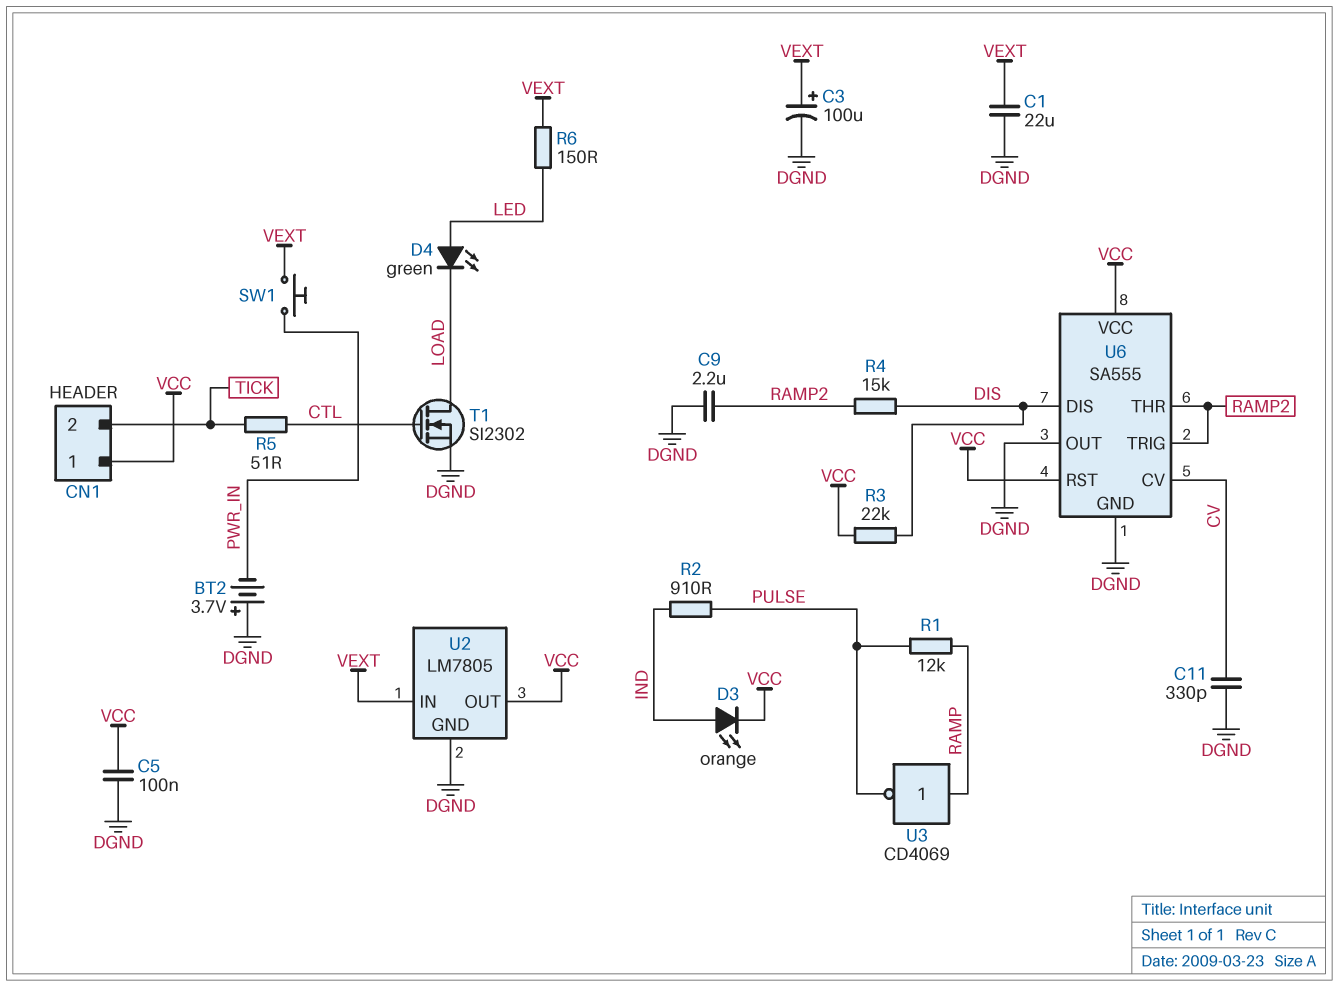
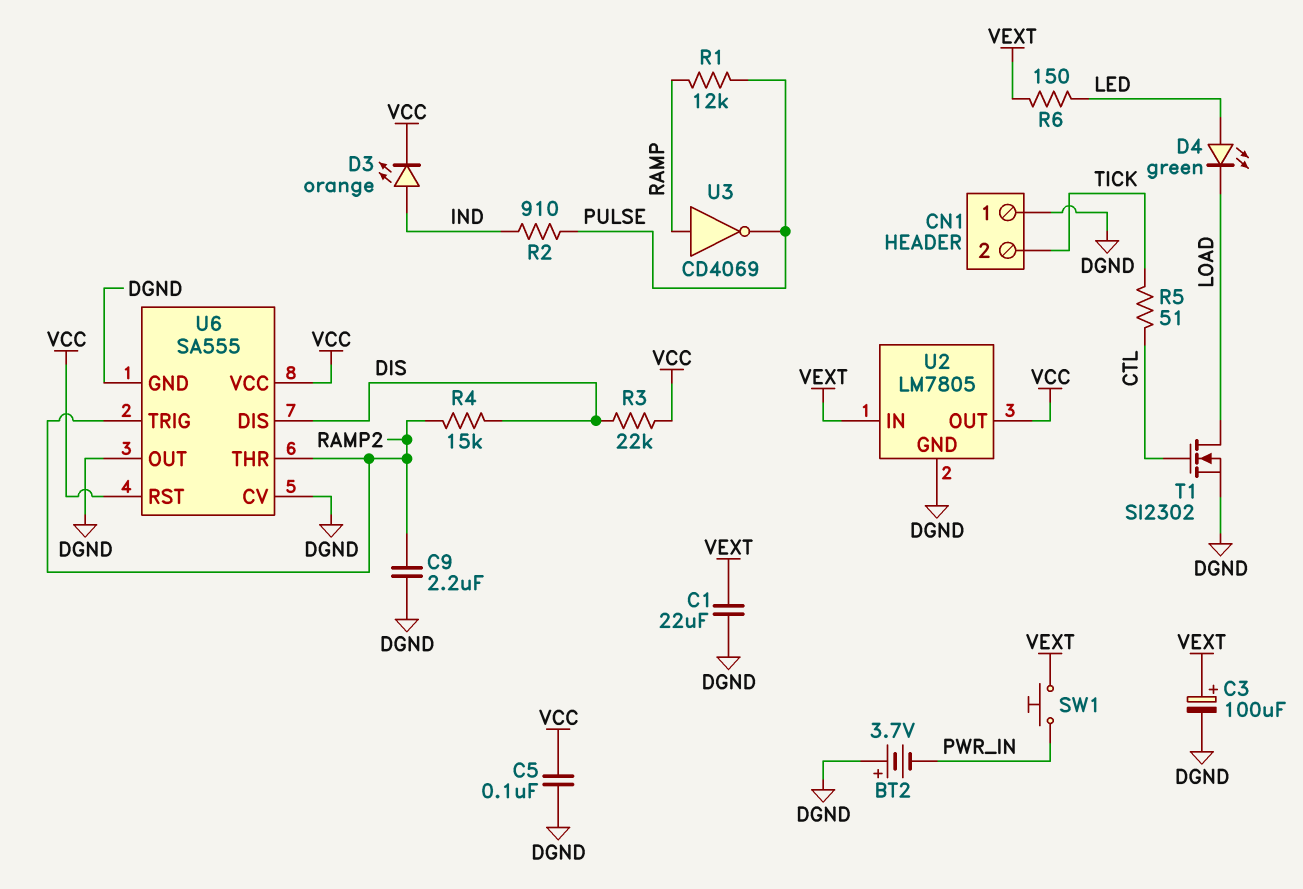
C11: 330pF (CV, DGND) -> none
CN1 pin 1: VCC -> DGND
U6 pin CV: CV -> DGND

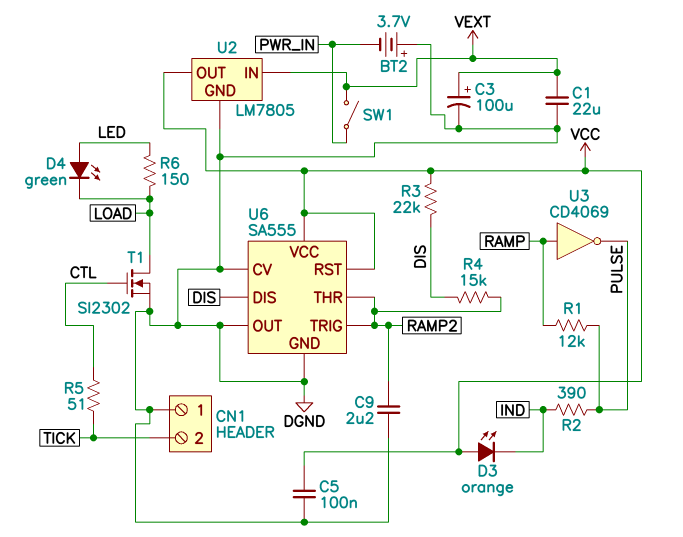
D3: LED orange (A IND, K VCC) -> LED orange (A VCC, K IND)
R2: 910 (IND, PULSE) -> 390 (IND, PULSE)
R6: 150 (LED, VEXT) -> 150 (LED, LOAD)
SW1: button (PWR_IN, VEXT) -> switch (PWR_IN, VEXT)

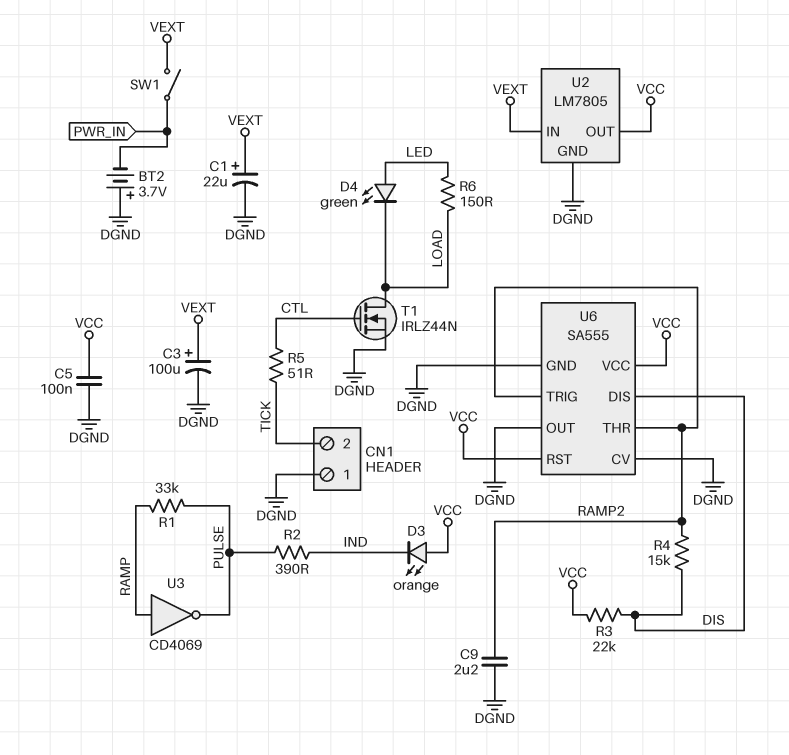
C1: 22uF (DGND, VEXT) -> 22uF (plus VEXT, minus DGND)
R1: 12k (PULSE, RAMP) -> 33k (PULSE, RAMP)
T1: NMOS SI2302 (G CTL, D LOAD, S DGND) -> NMOS IRLZ44N (G CTL, D LOAD, S DGND)

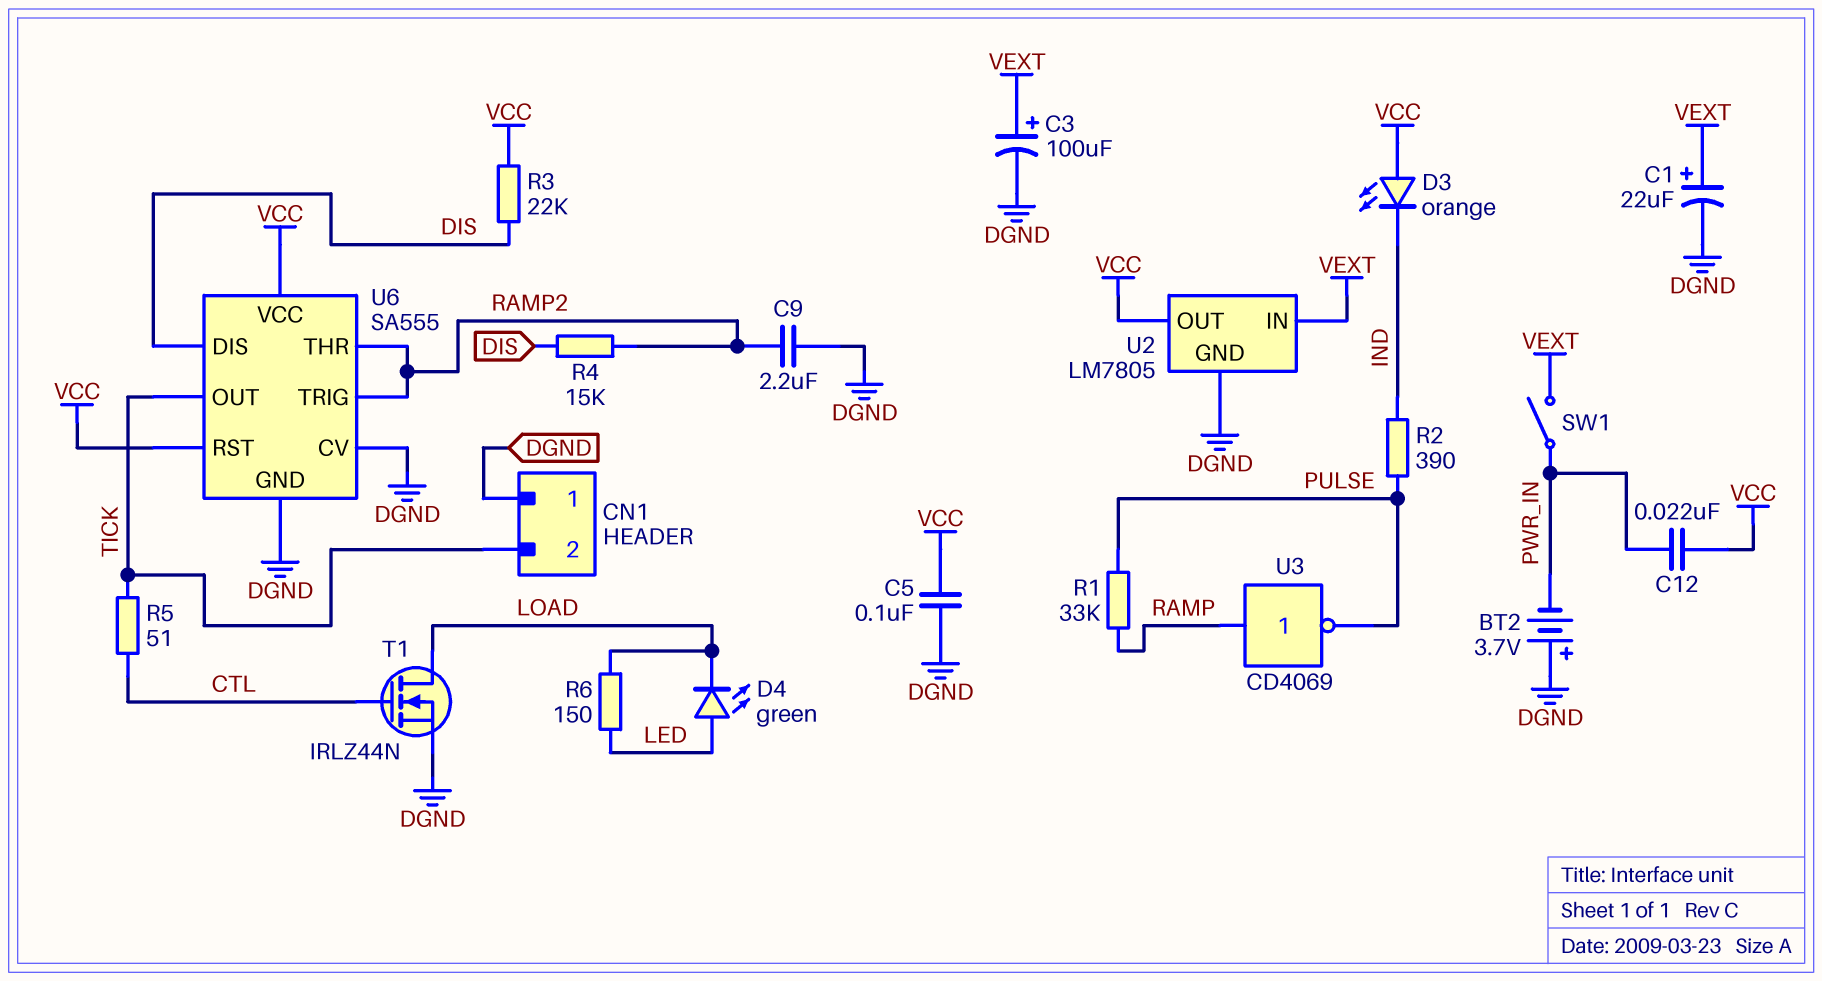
C12: none -> 22nF (PWR_IN, VCC)
U6 pin OUT: DGND -> TICK

